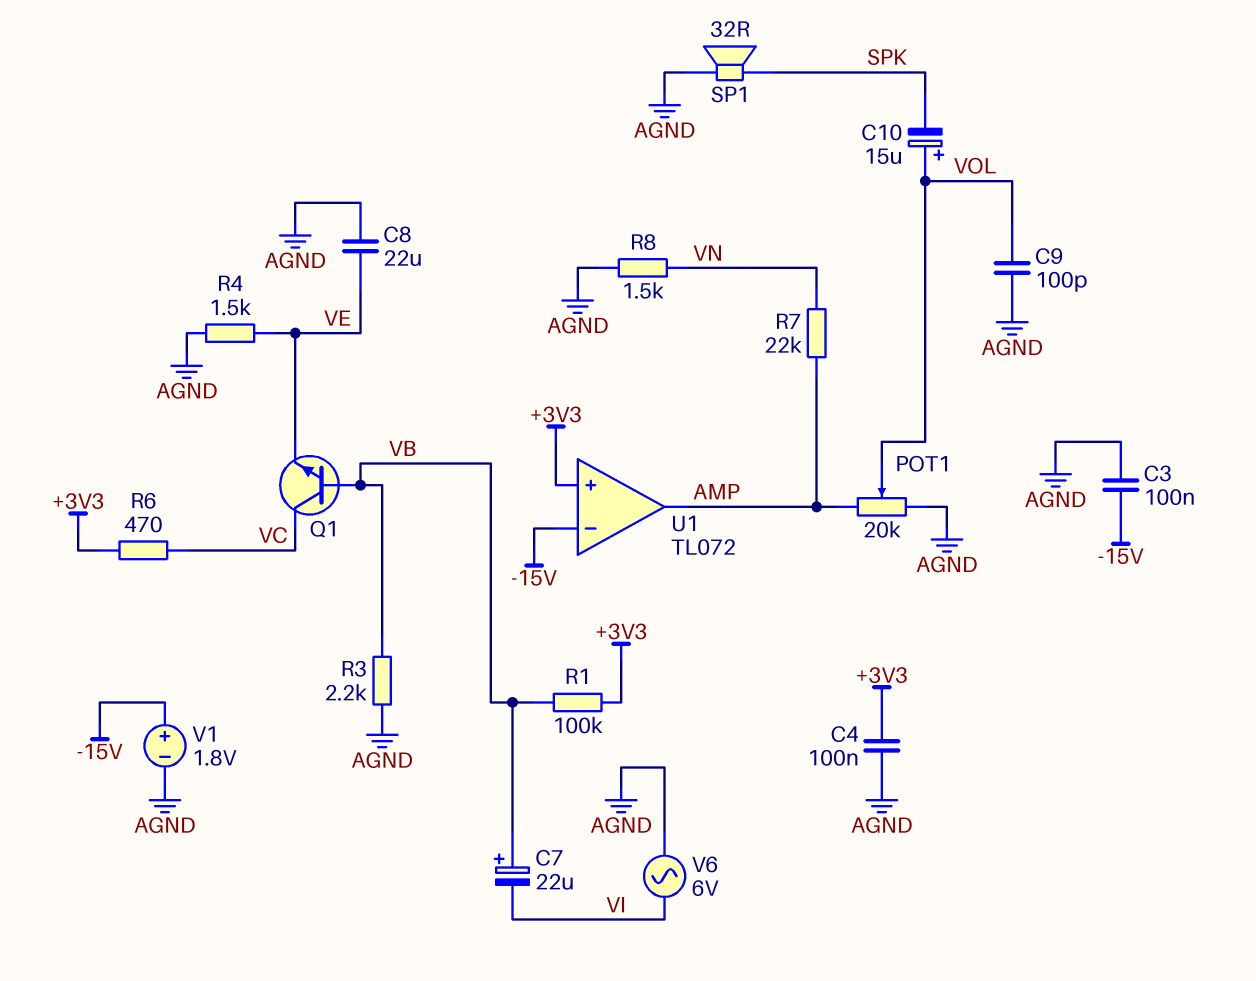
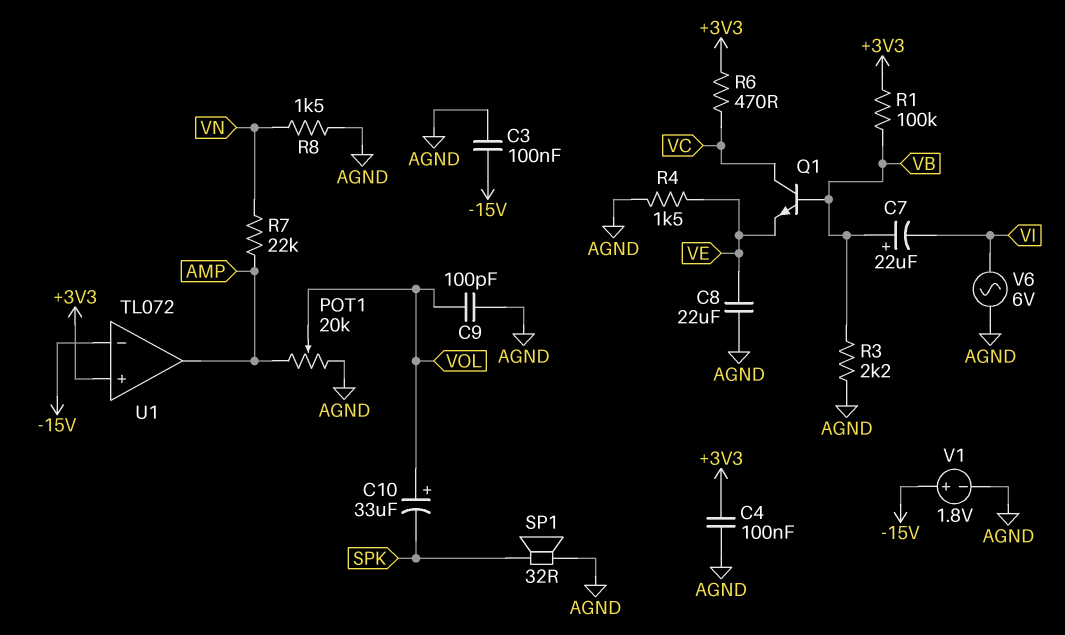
C10: 15uF (plus VOL, minus SPK) -> 33uF (plus VOL, minus SPK)

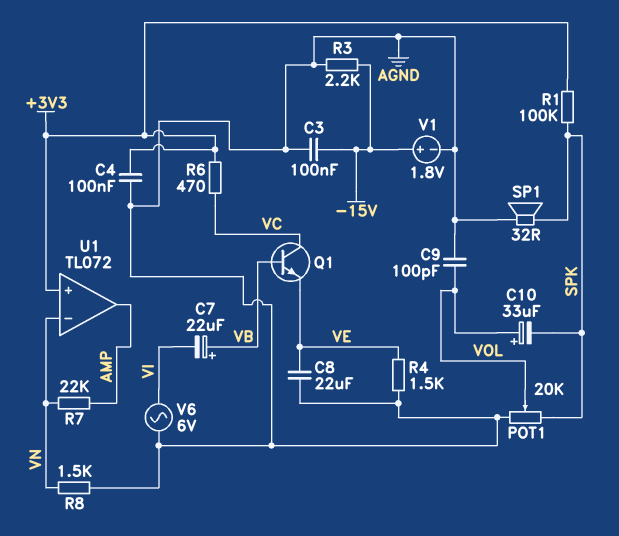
POT1: 20k (AGND, AMP, wiper VOL) -> 20k (AGND, SPK, wiper VOL)
R1: 100k (+3V3, VB) -> 100k (+3V3, SPK)
R3: 2.2k (AGND, VB) -> 2.2k (-15V, AGND)
U1 pin in-: -15V -> VN

